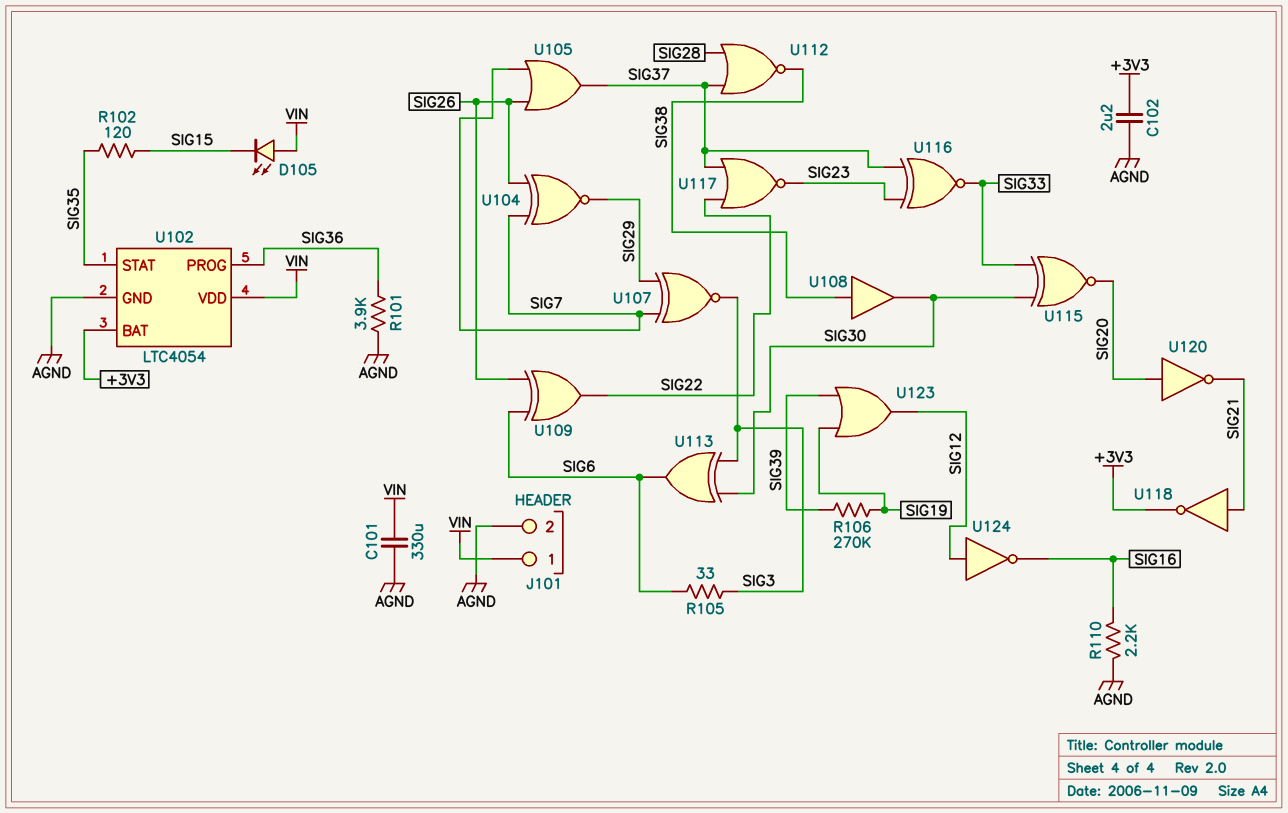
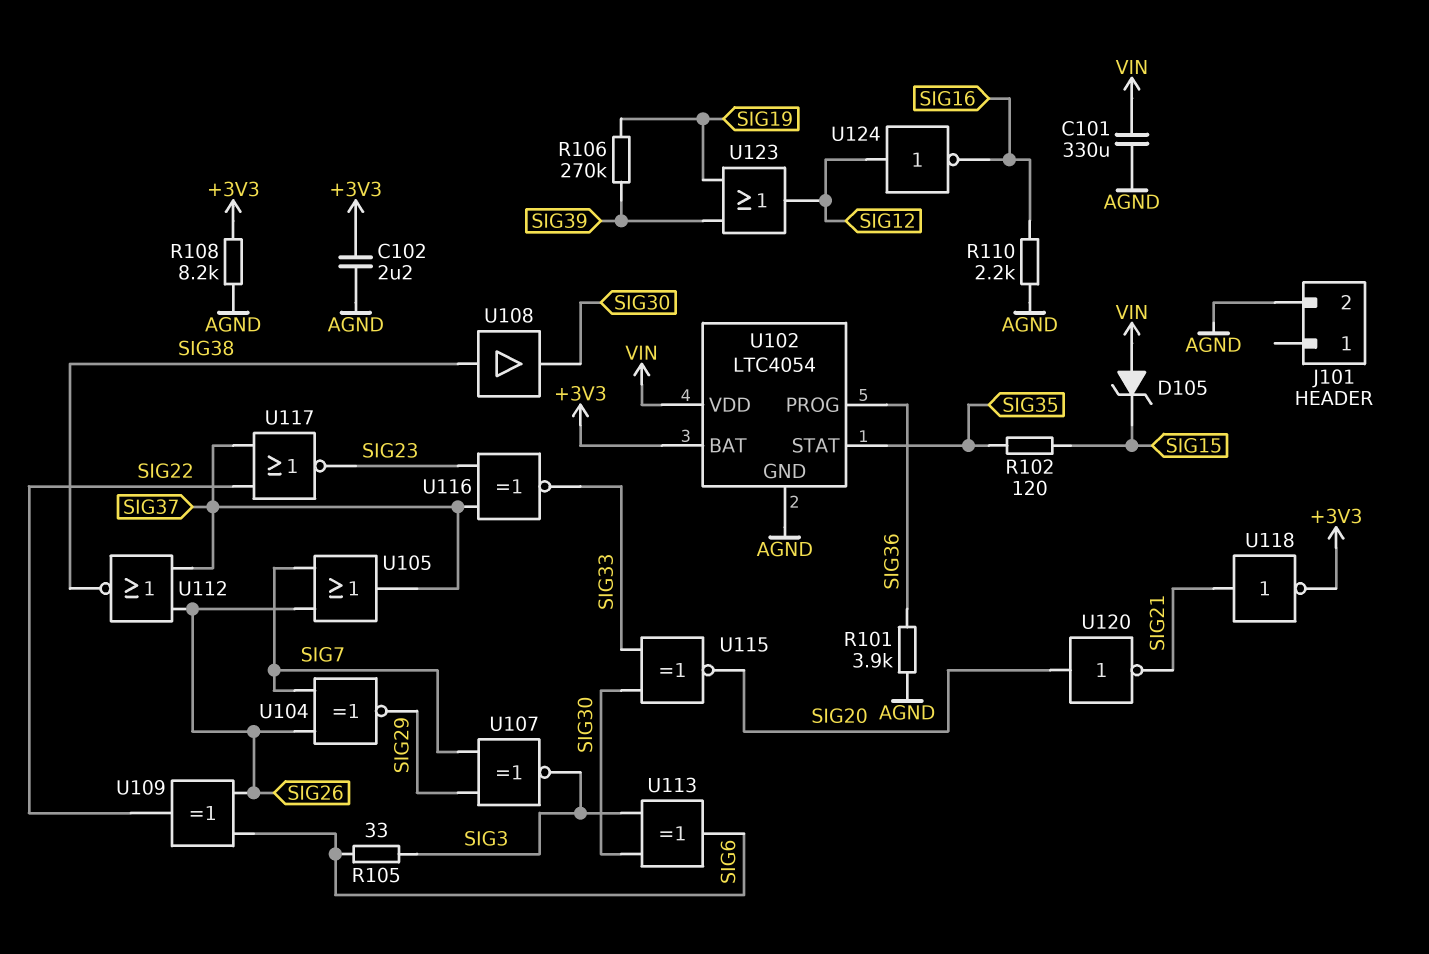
D105: LED (A VIN, K SIG15) -> zener (A VIN, K SIG15)
J101 pin 1: VIN -> none
R108: none -> 8.2k (+3V3, AGND)
U112: NOR (in SIG28, in SIG37, out SIG38) -> NOR (in SIG26, in SIG37, out SIG38)

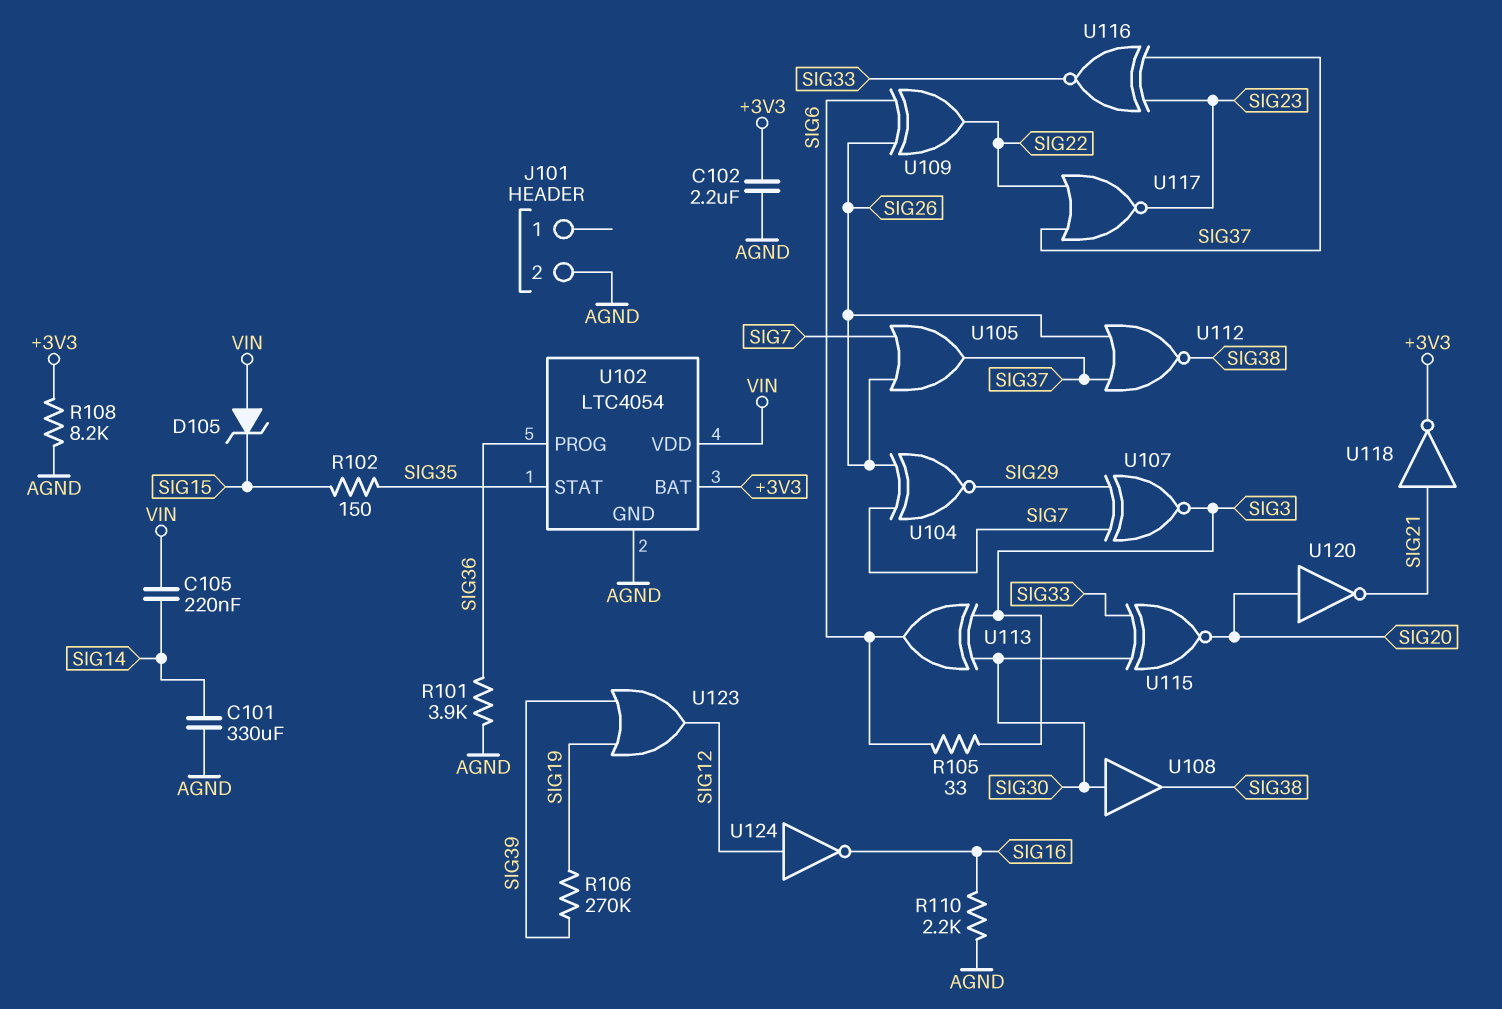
C101: 330uF (AGND, VIN) -> 330uF (AGND, SIG14)
C105: none -> 220nF (SIG14, VIN)
R102: 120 (SIG15, SIG35) -> 150 (SIG15, SIG35)
U108: buffer (in SIG38, out SIG30) -> buffer (in SIG30, out SIG38)

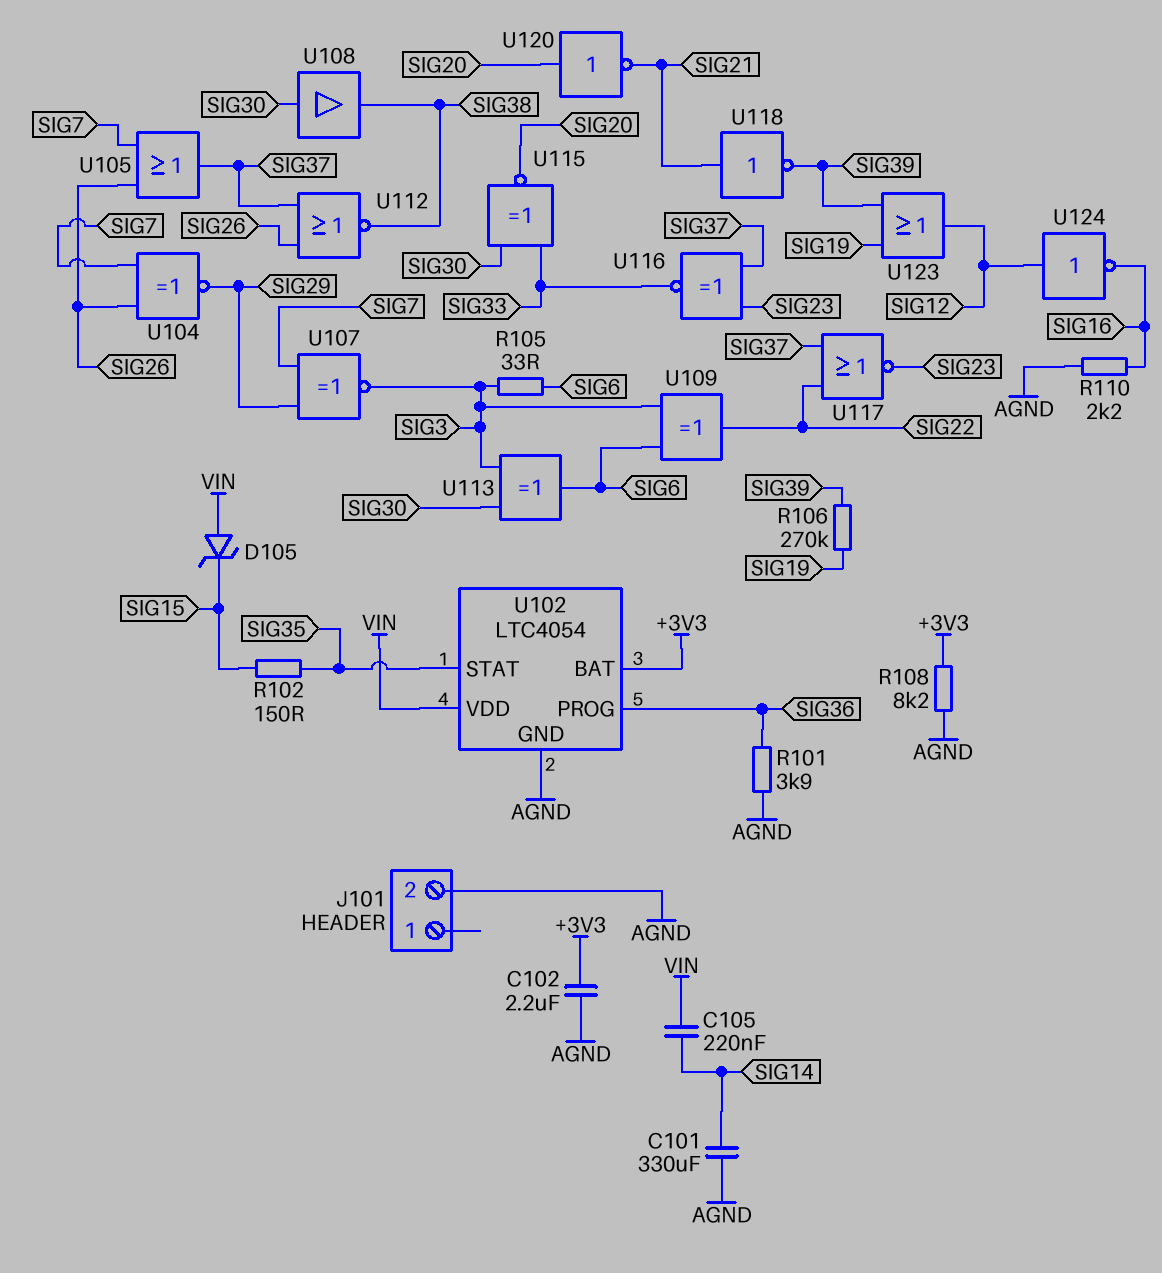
U109: XOR (in SIG6, in SIG26, out SIG22) -> XOR (in SIG3, in SIG6, out SIG22)
U118: NOT (in SIG21, out +3V3) -> NOT (in SIG21, out SIG39)

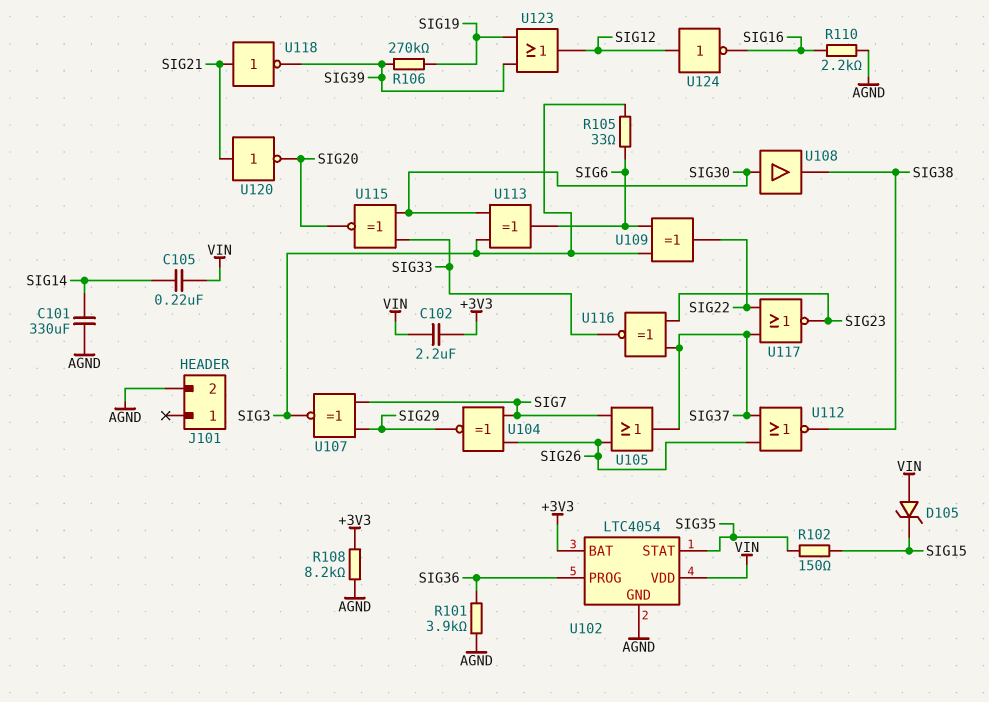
C102: 2.2uF (+3V3, AGND) -> 2.2uF (+3V3, VIN)
U120: NOT (in SIG20, out SIG21) -> NOT (in SIG21, out SIG20)

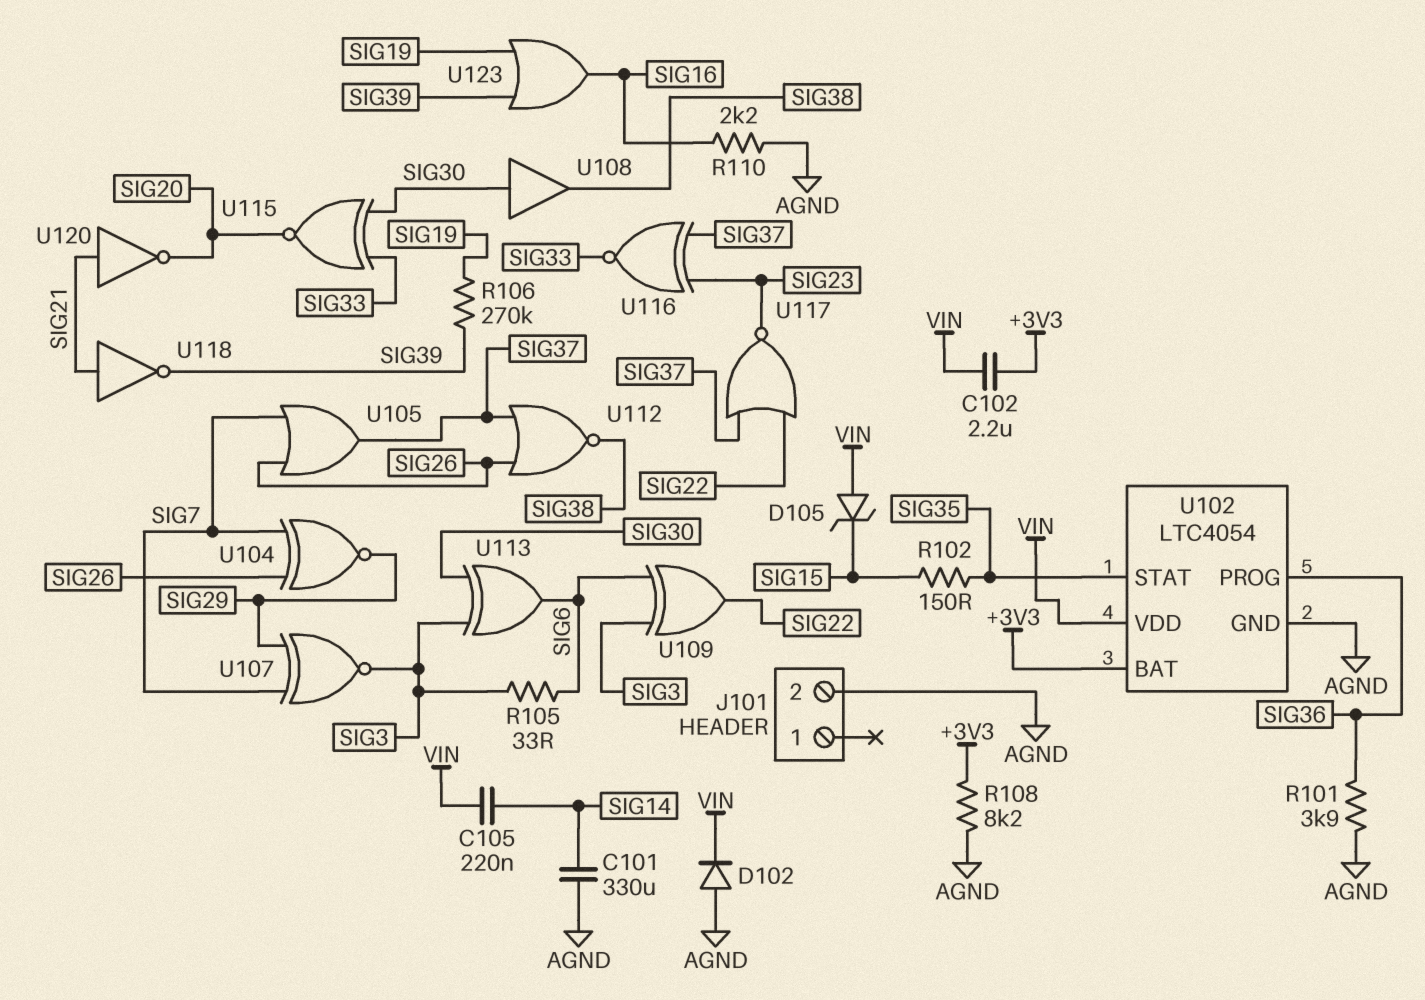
D102: none -> diode (A AGND, K VIN)
U123: OR (in SIG19, in SIG39, out SIG12) -> OR (in SIG19, in SIG39, out SIG16)
U124: NOT (in SIG12, out SIG16) -> none

